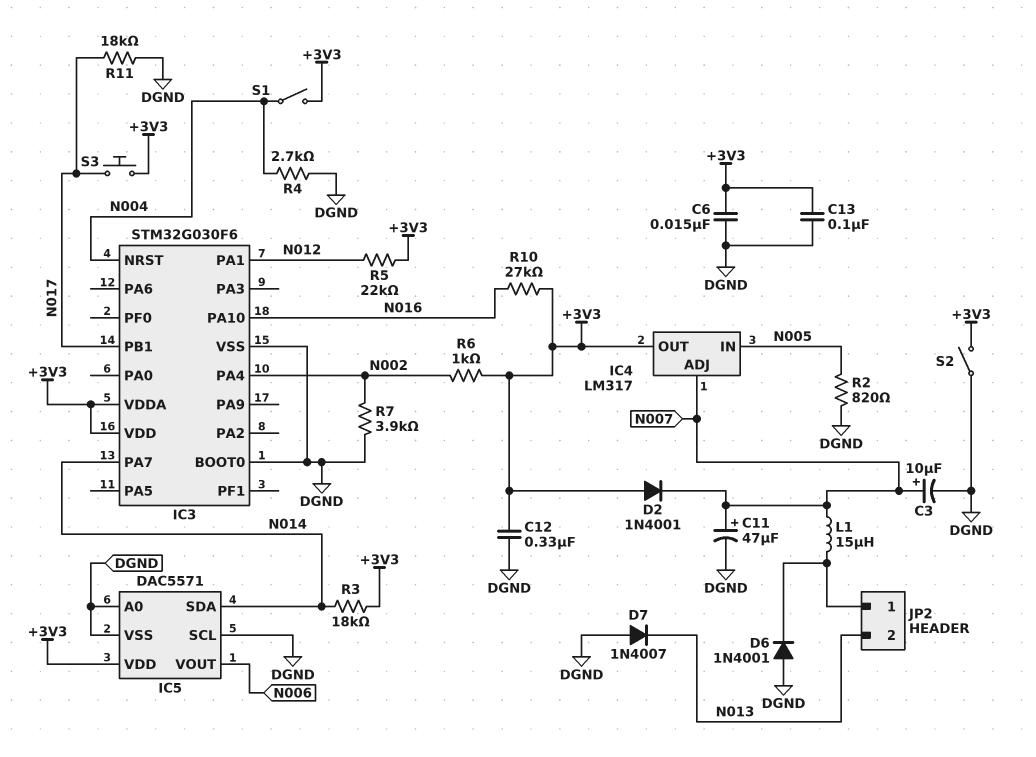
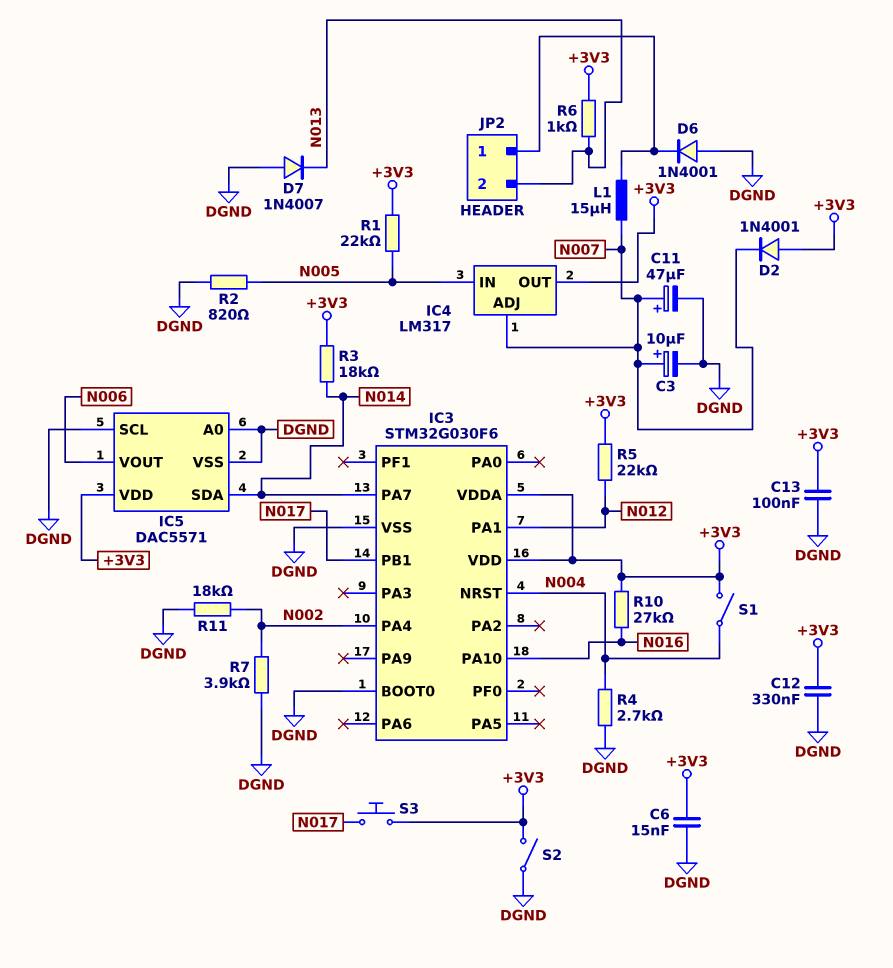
R1: none -> 22k (+3V3, N005)
R6: 1k (+3V3, N002) -> 1k (+3V3, N013)
R11: 18k (DGND, N017) -> 18k (DGND, N002)

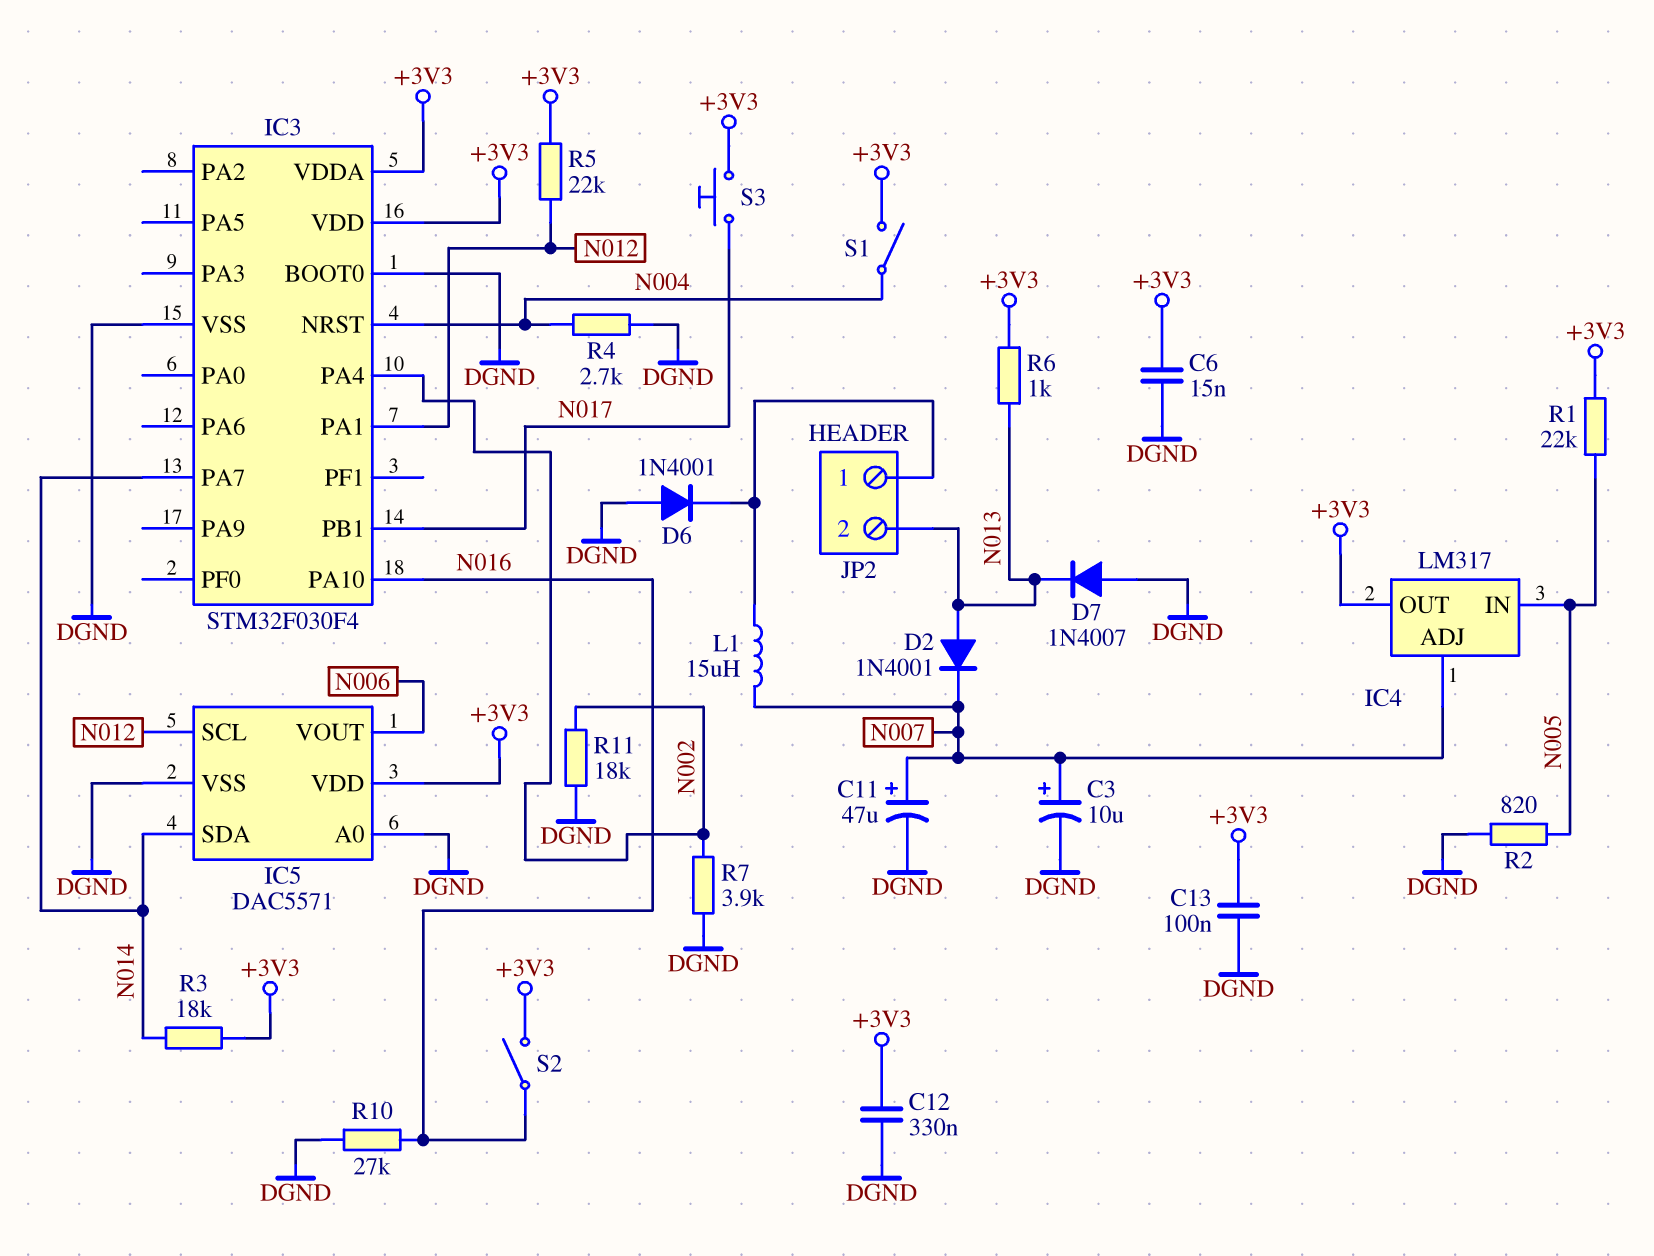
D2: diode 1N4001 (A +3V3, K N007) -> diode 1N4001 (A N013, K N007)
IC3: STM32G030F6 -> STM32F030F4
IC5 pin SCL: DGND -> N012
R10: 27k (+3V3, N016) -> 27k (DGND, N016)
S2: switch (+3V3, DGND) -> switch (+3V3, N016)

